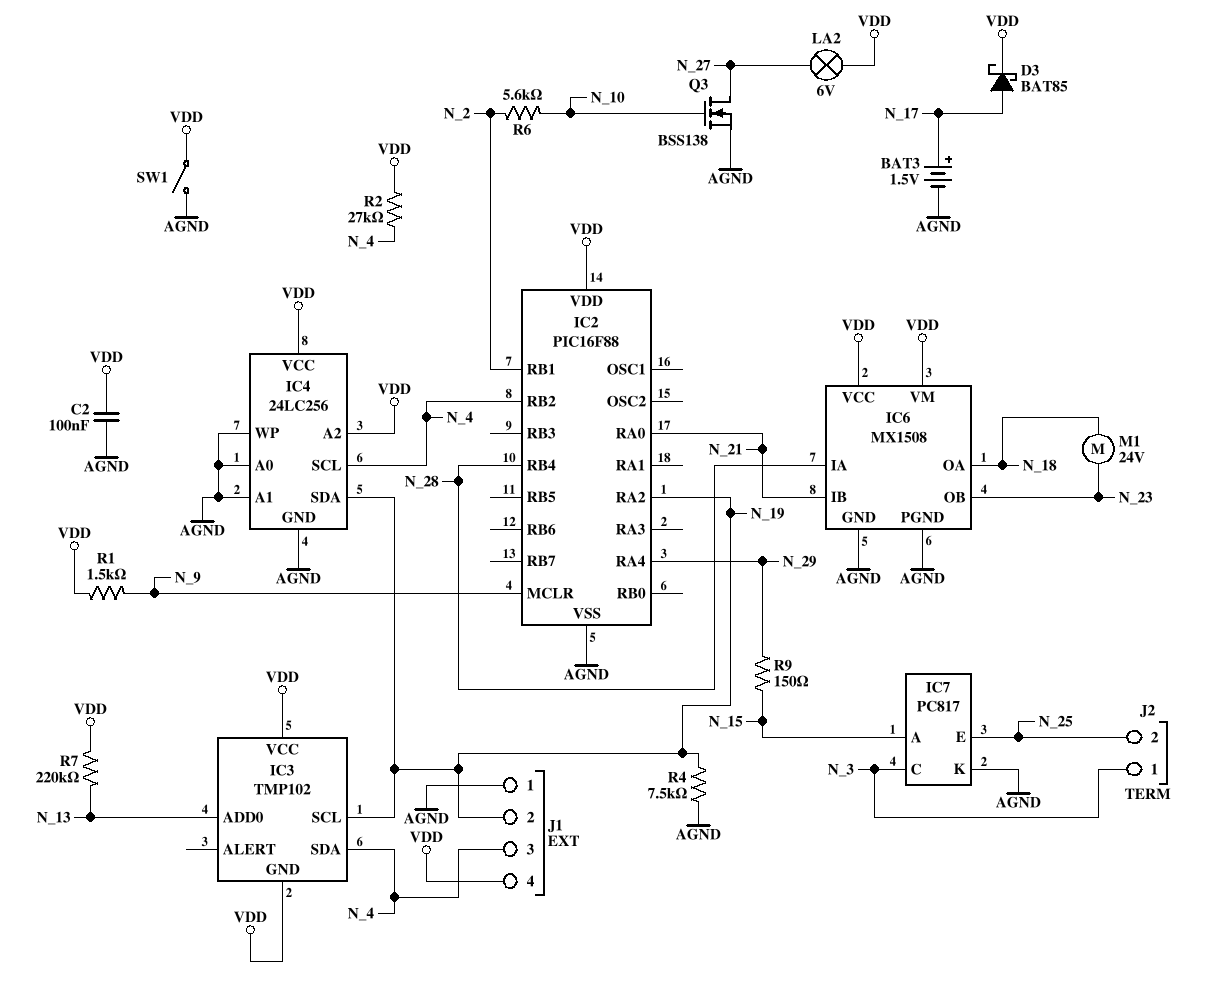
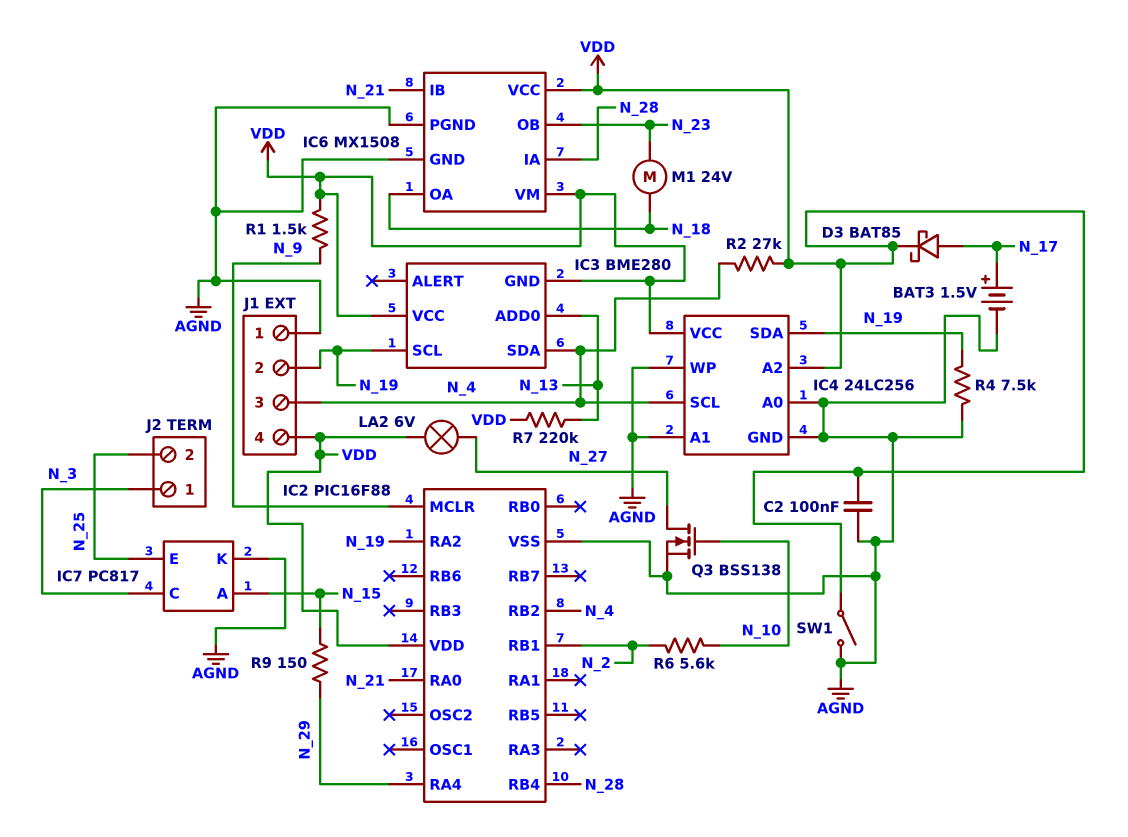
IC3: TMP102 -> BME280

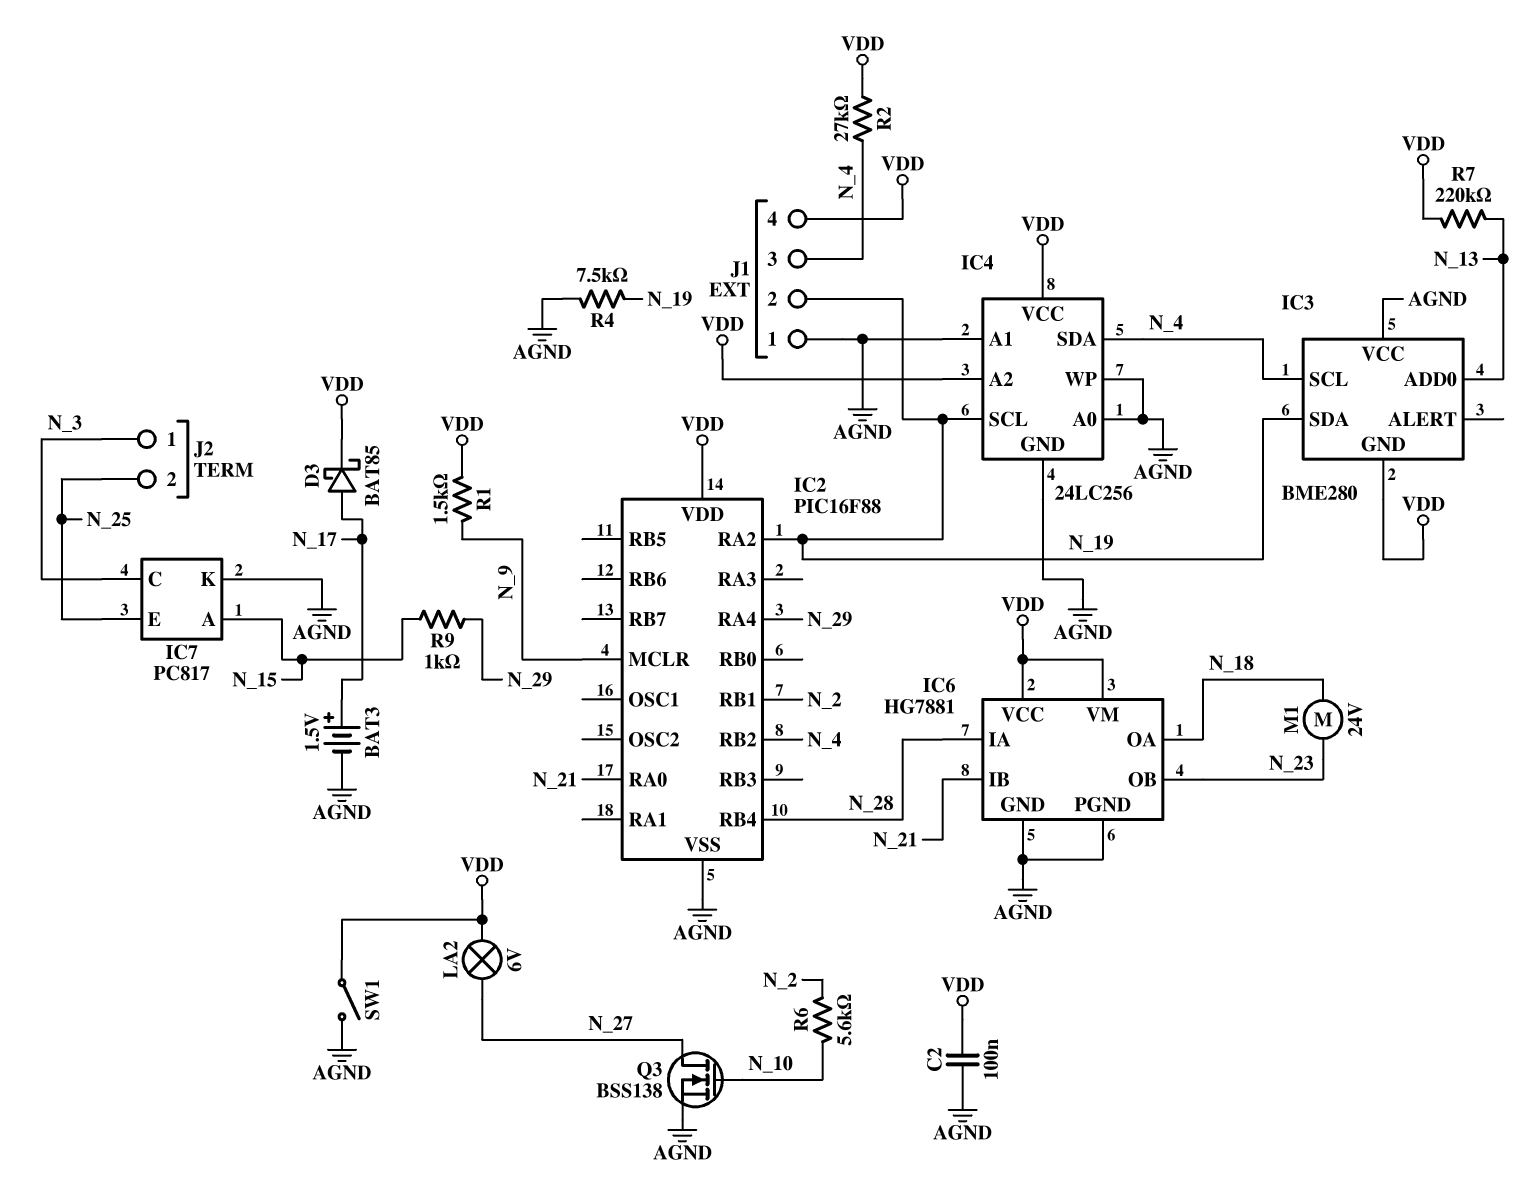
IC3 pin SCL: N_19 -> N_4
IC3 pin SDA: N_4 -> N_19
IC3 pin VCC: VDD -> AGND
IC4 pin SCL: N_4 -> N_19
IC4 pin SDA: N_19 -> N_4
IC6: MX1508 -> HG7881
R9: 150 (N_15, N_29) -> 1k (N_15, N_29)

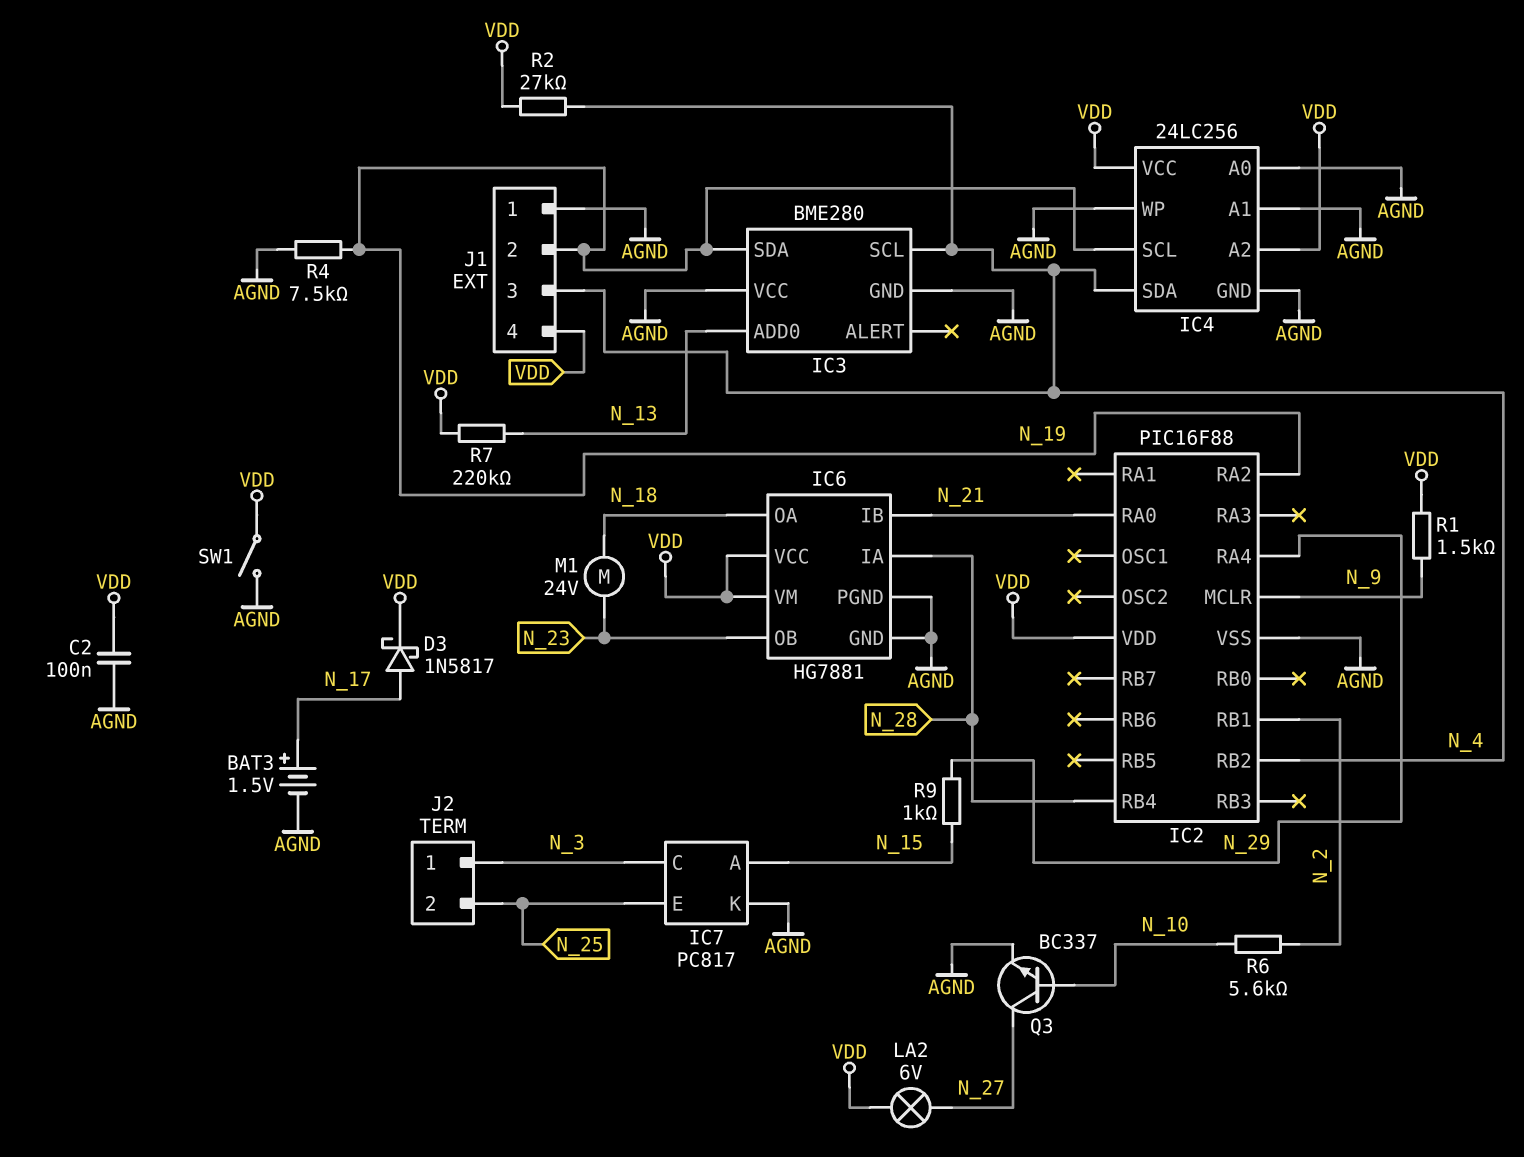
D3: schottky BAT85 (A N_17, K VDD) -> schottky 1N5817 (A N_17, K VDD)
IC3 pin GND: VDD -> AGND
Q3: NMOS BSS138 (G N_10, D N_27, S AGND) -> NPN BC337 (B N_10, C N_27, E AGND)

